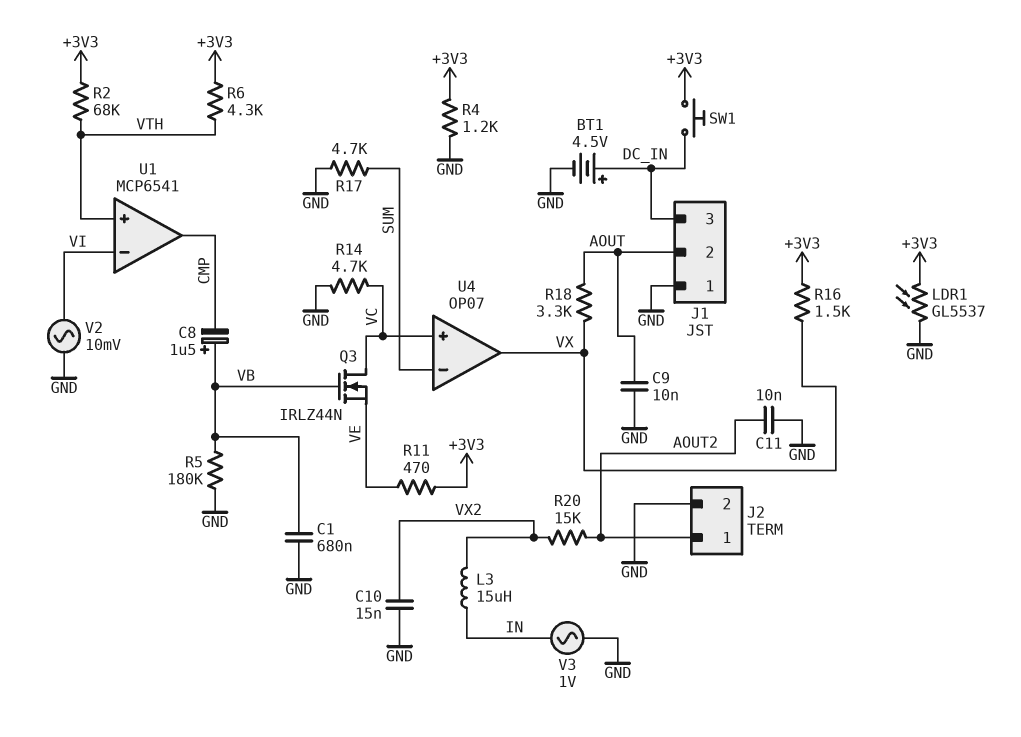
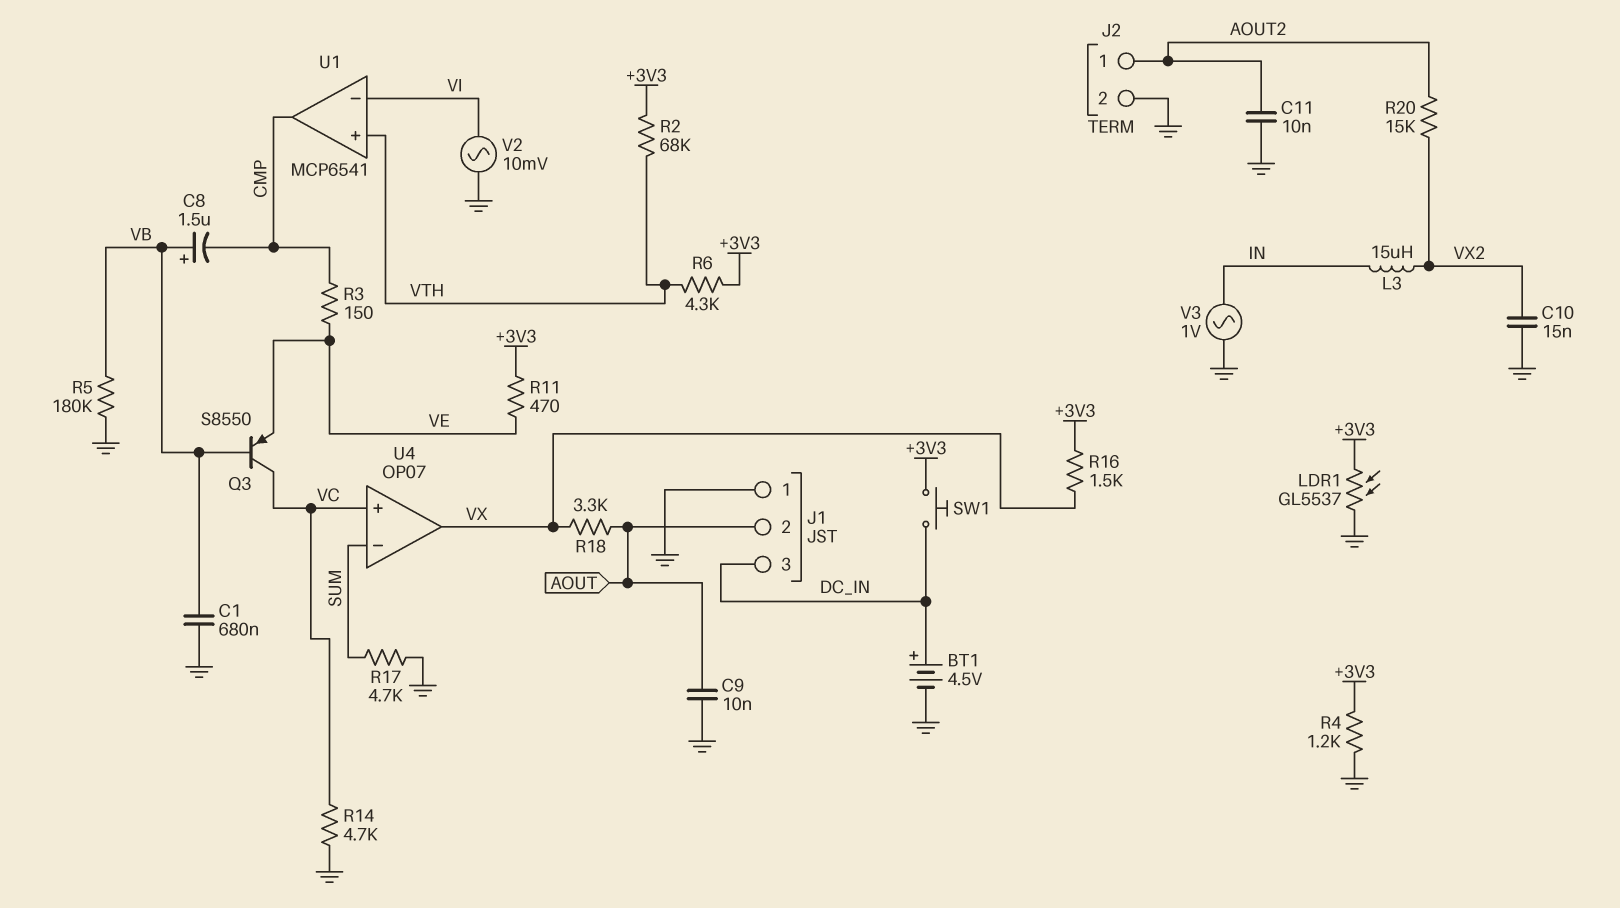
Q3: NMOS IRLZ44N (G VB, D VC, S VE) -> PNP S8550 (B VB, C VC, E VE)
R3: none -> 150 (CMP, VE)

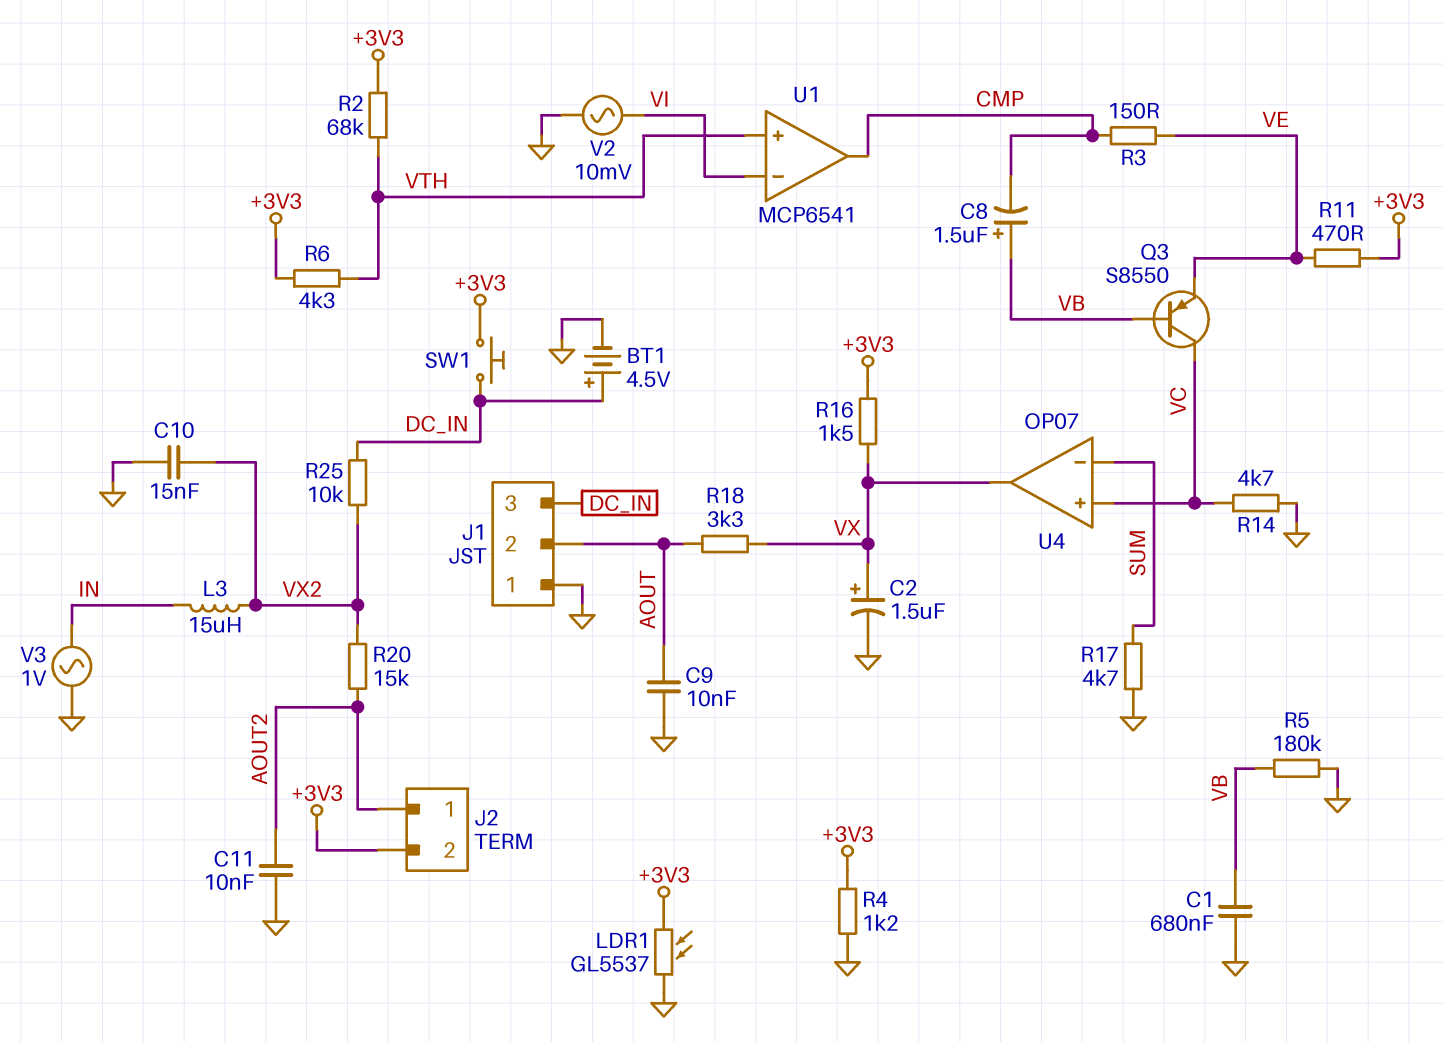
C2: none -> 1.5uF (plus VX, minus GND)
J2 pin 2: GND -> +3V3
R25: none -> 10k (DC_IN, VX2)

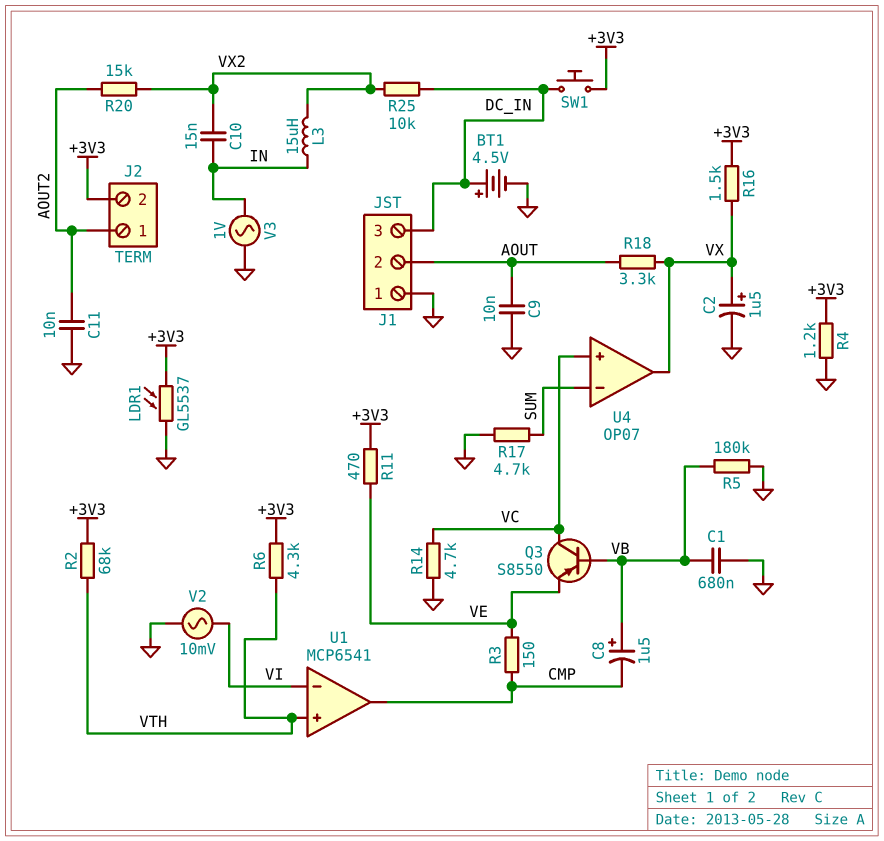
C10: 15nF (GND, VX2) -> 15nF (IN, VX2)

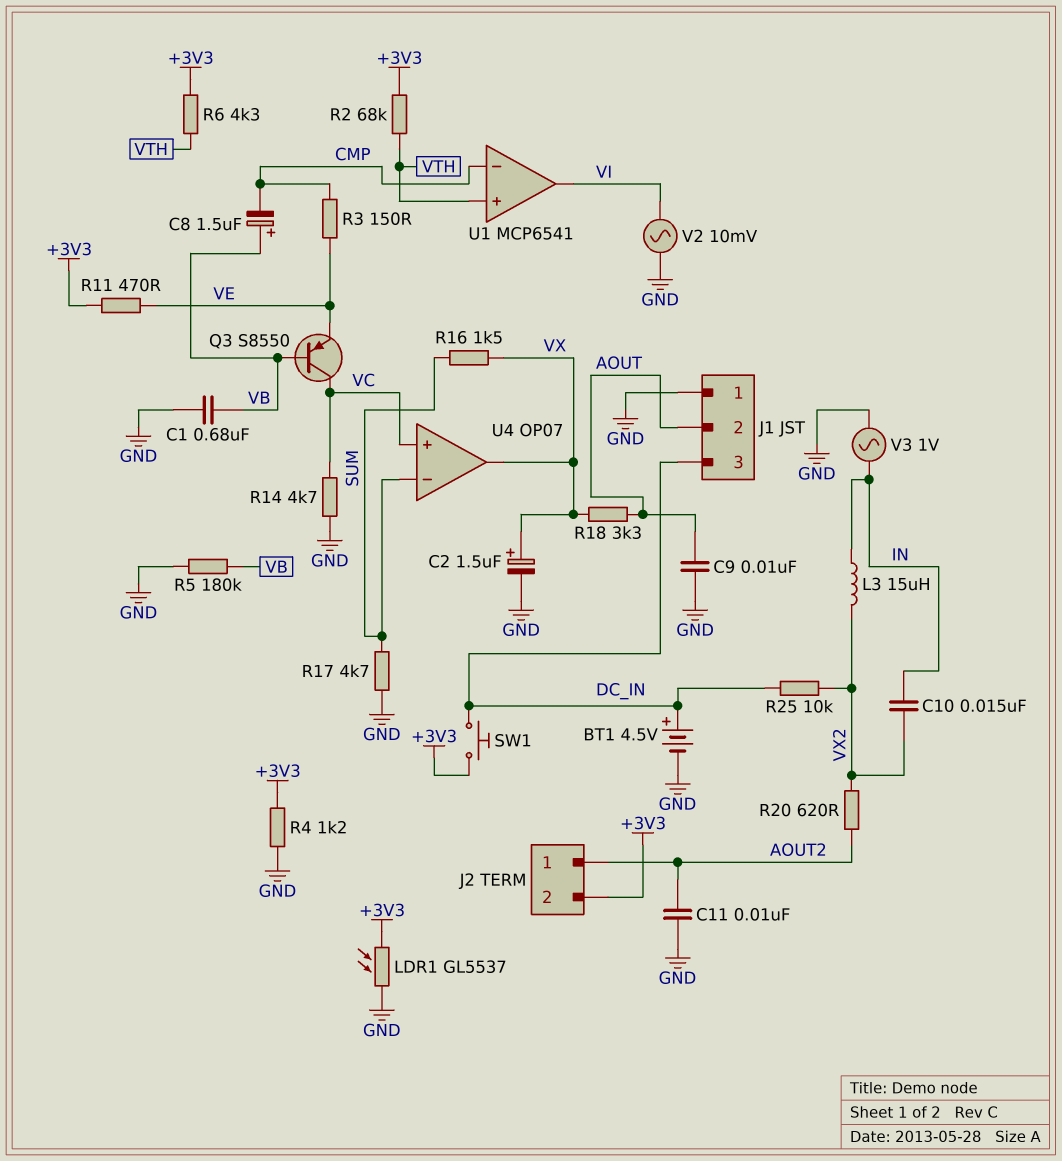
R16: 1.5k (+3V3, VX) -> 1.5k (SUM, VX)
R20: 15k (AOUT2, VX2) -> 620 (AOUT2, VX2)
U1 pin in-: VI -> CMP
U1 pin out: CMP -> VI

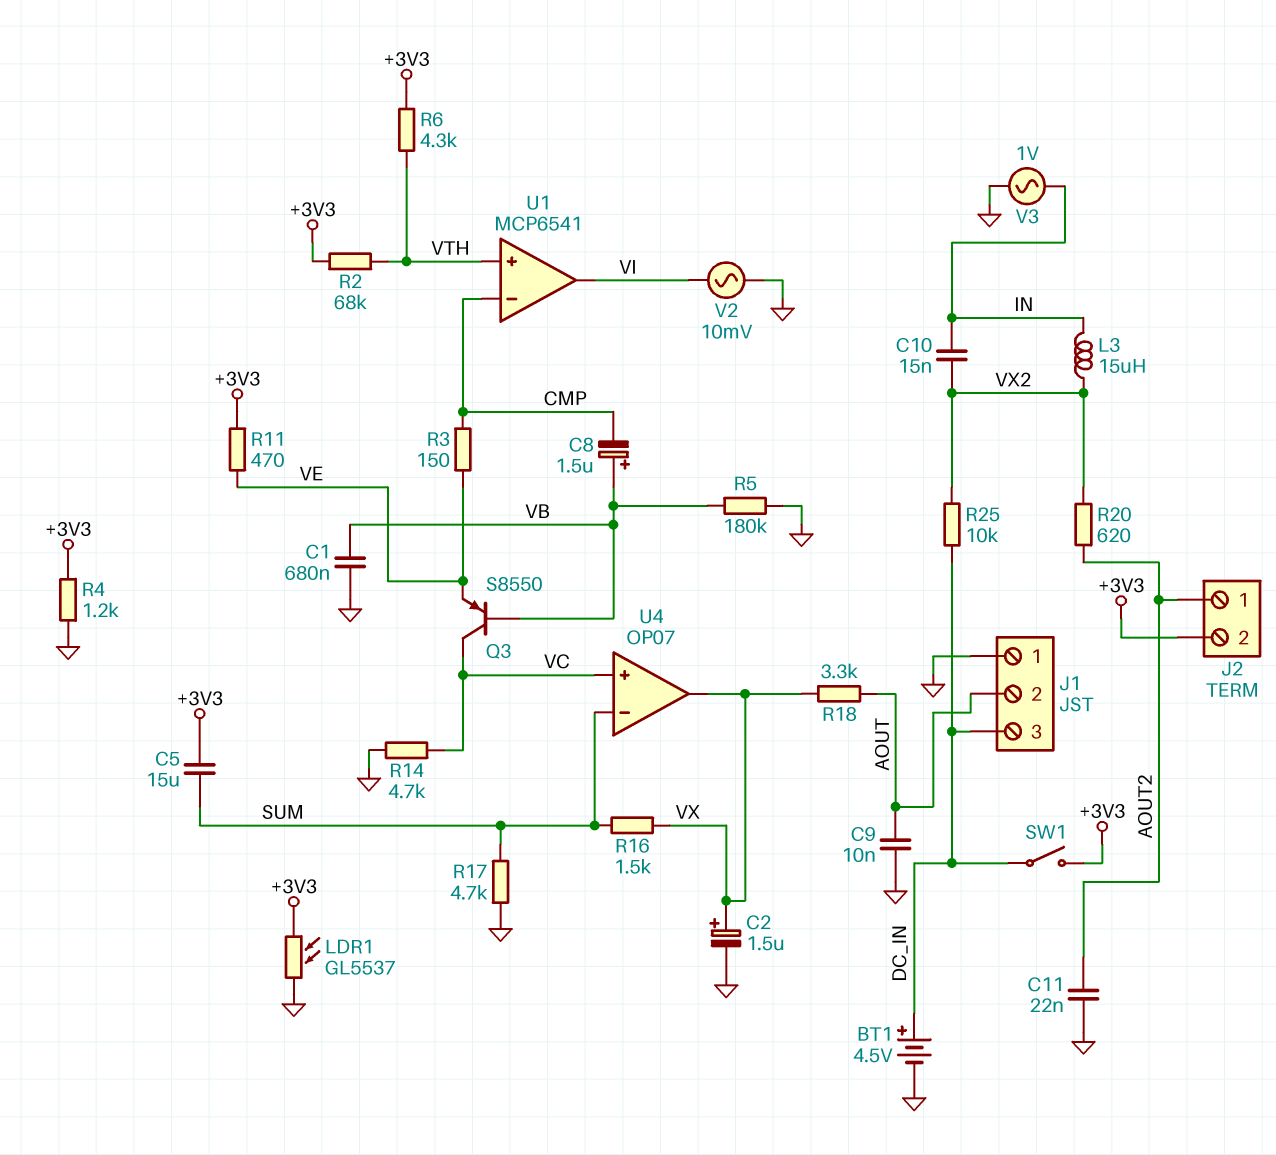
C5: none -> 15uF (+3V3, SUM)
C11: 10nF (AOUT2, GND) -> 22nF (AOUT2, GND)
SW1: button (+3V3, DC_IN) -> switch (+3V3, DC_IN)

